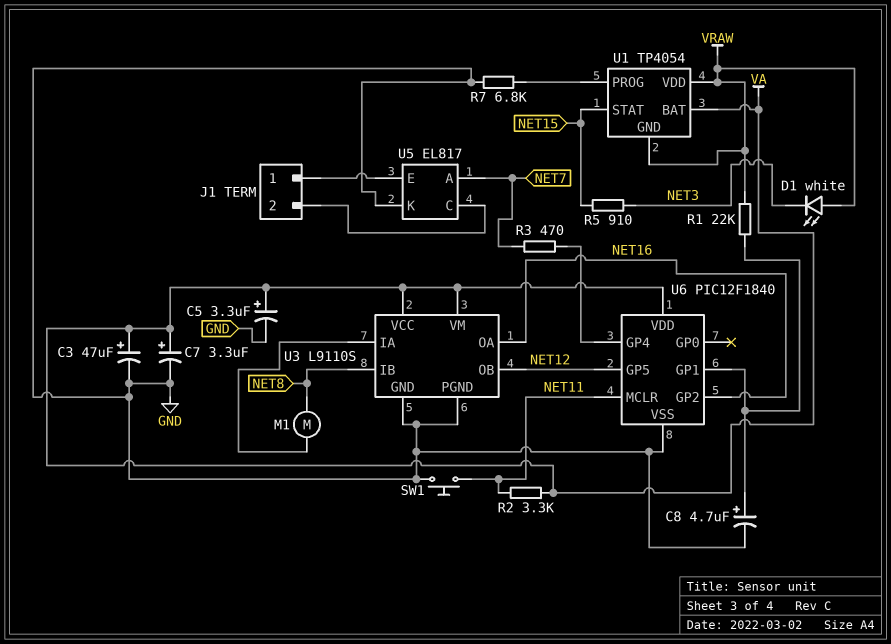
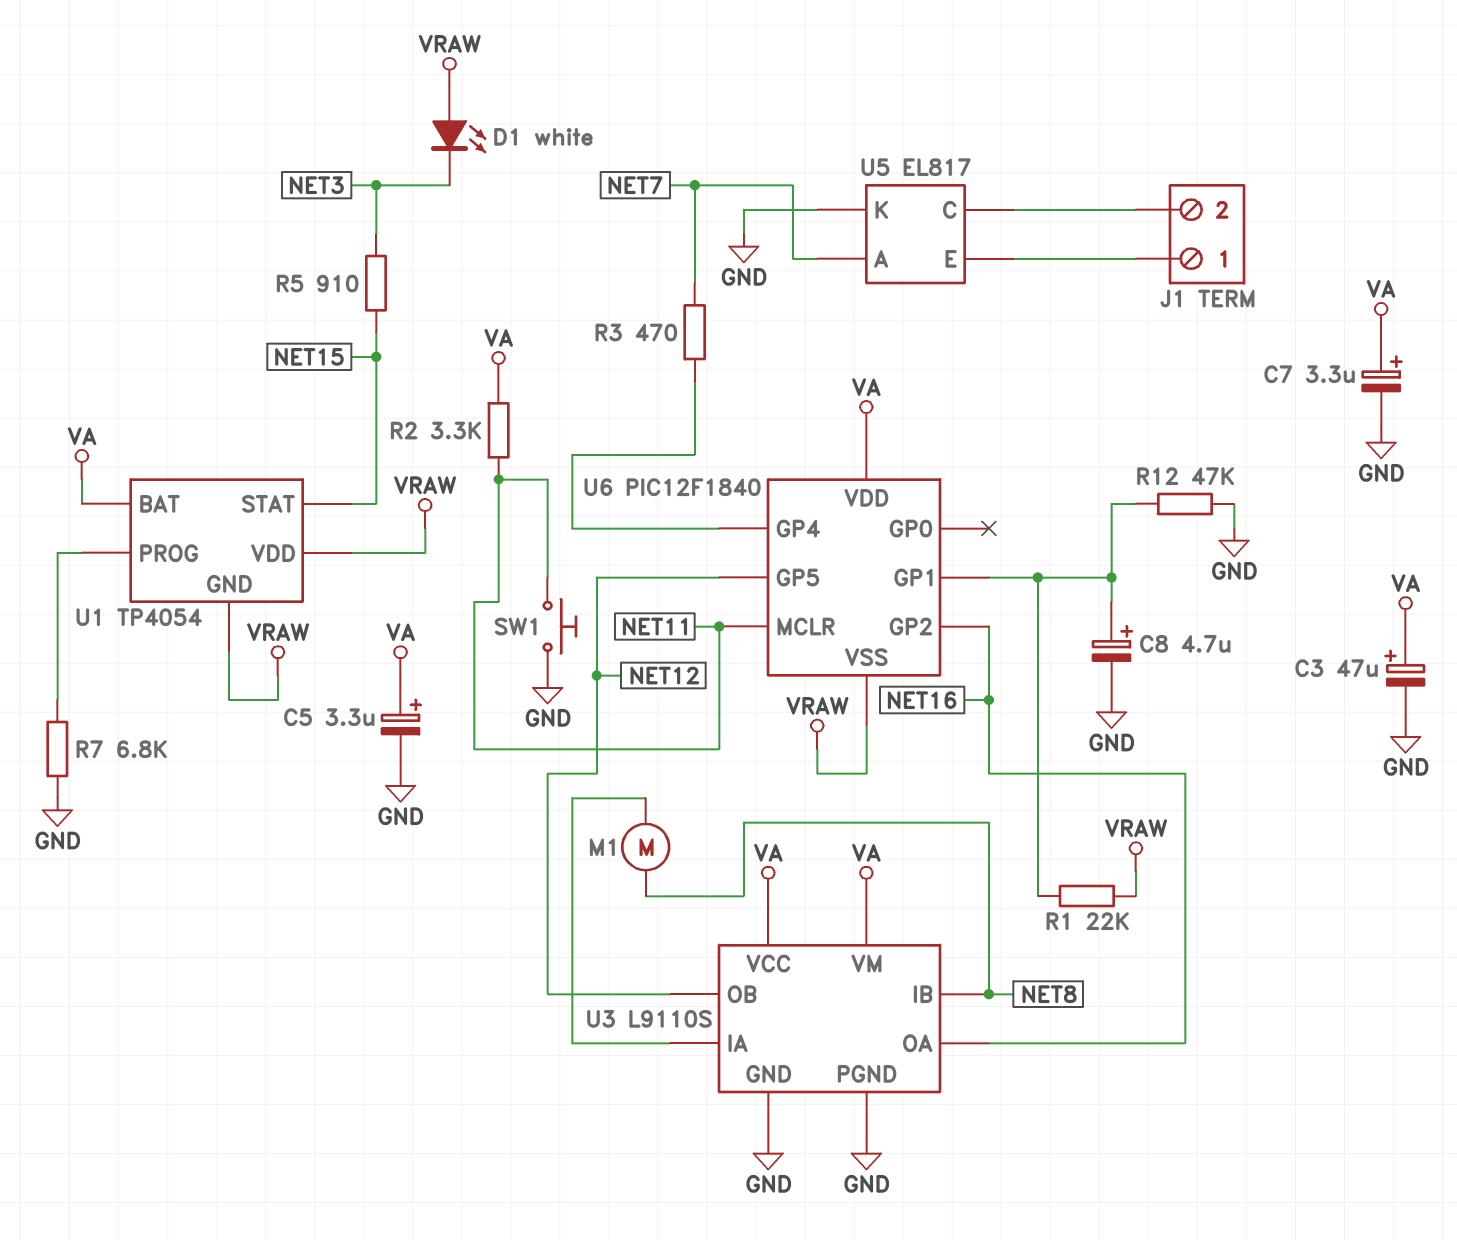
R12: none -> 47k (GND, U6/GP1)
U6 pin VSS: GND -> VRAW

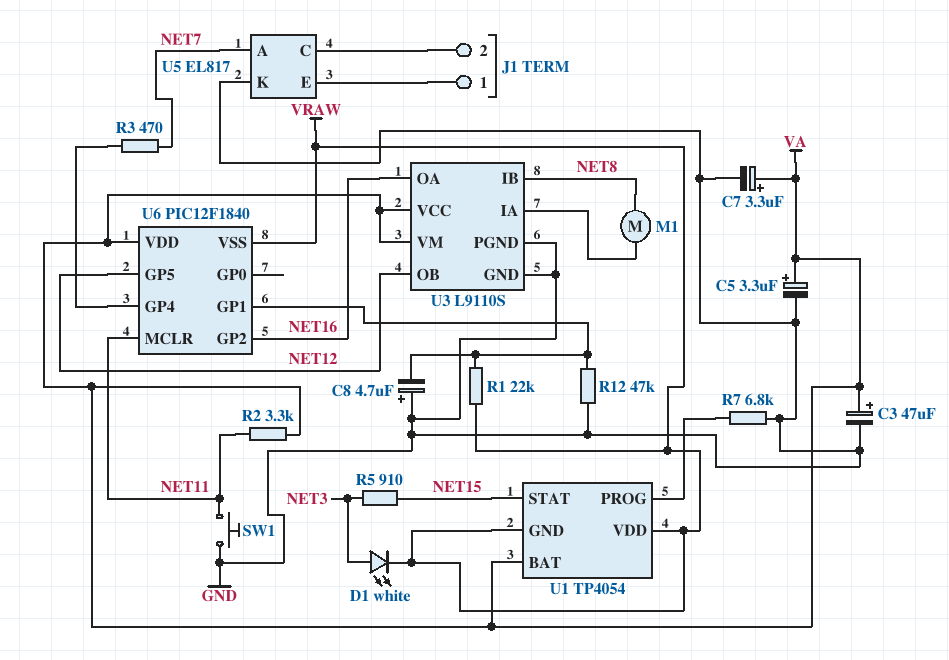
C8: 4.7uF (plus U6/GP1, minus GND) -> 4.7uF (plus GND, minus U6/GP1)
D1: LED white (A VRAW, K NET3) -> LED white (A NET3, K VRAW)

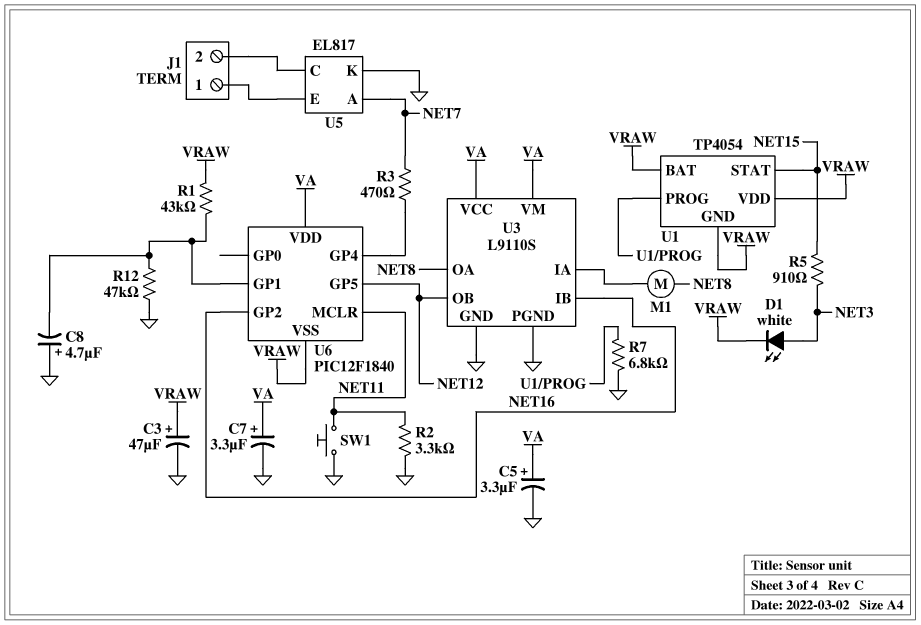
C3: 47uF (plus VA, minus GND) -> 47uF (plus VRAW, minus GND)
R1: 22k (U6/GP1, VRAW) -> 43k (U6/GP1, VRAW)
R2: 3.3k (NET11, VA) -> 3.3k (GND, NET11)
U1 pin BAT: VA -> VRAW
U3 pin IB: NET8 -> NET16
U3 pin OA: NET16 -> NET8

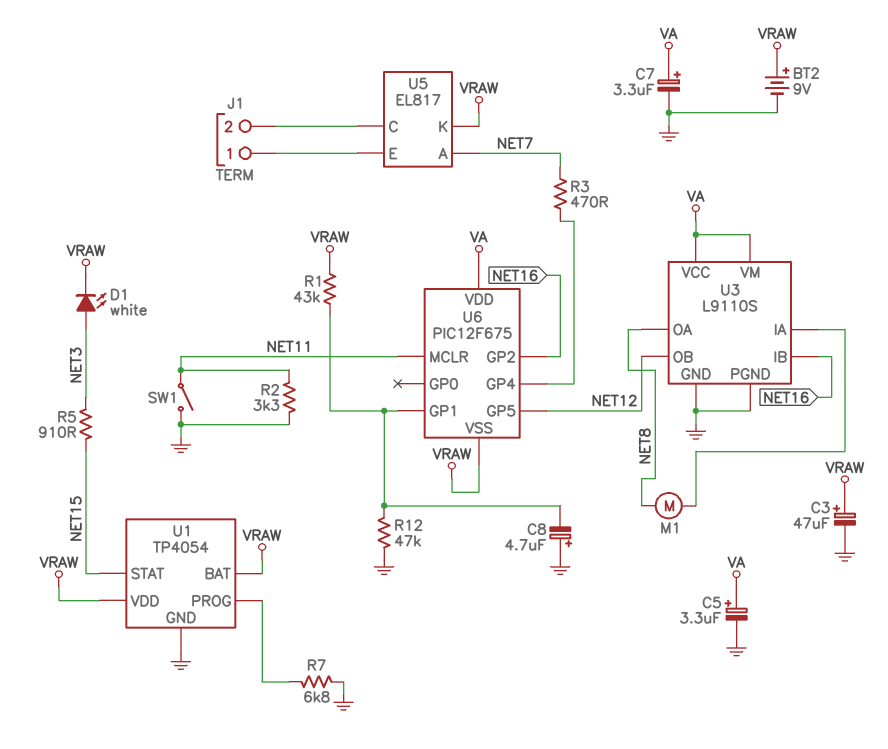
BT2: none -> 9V (plus VRAW, minus GND)
SW1: button (GND, NET11) -> switch (GND, NET11)
U1 pin GND: VRAW -> GND
U5 pin K: GND -> VRAW
U6: PIC12F1840 -> PIC12F675

